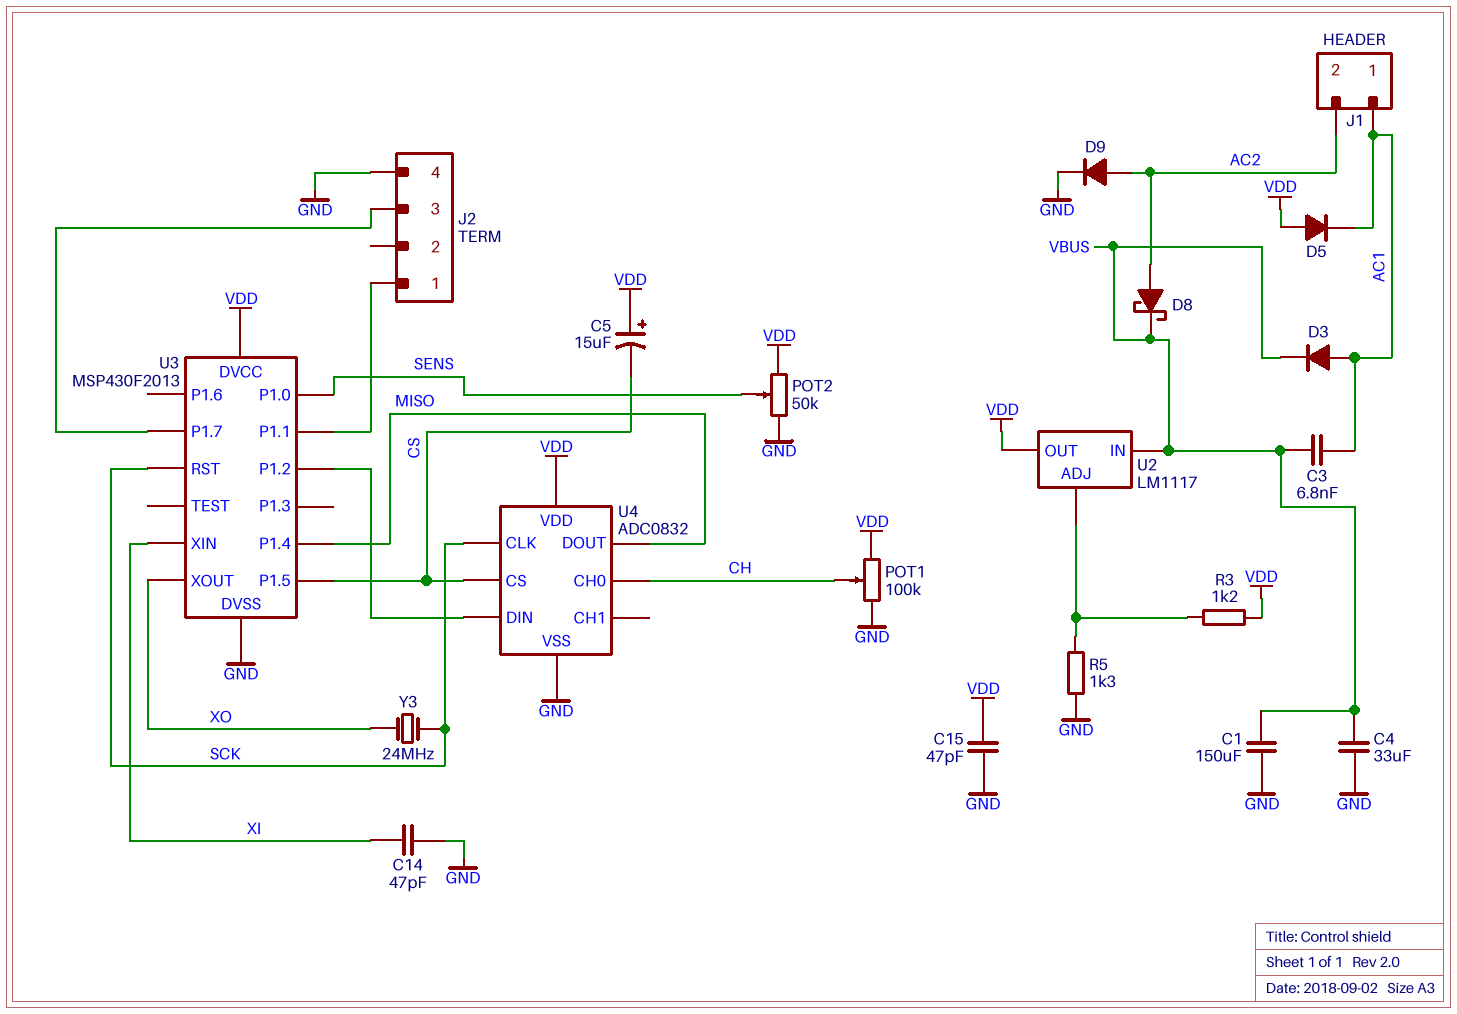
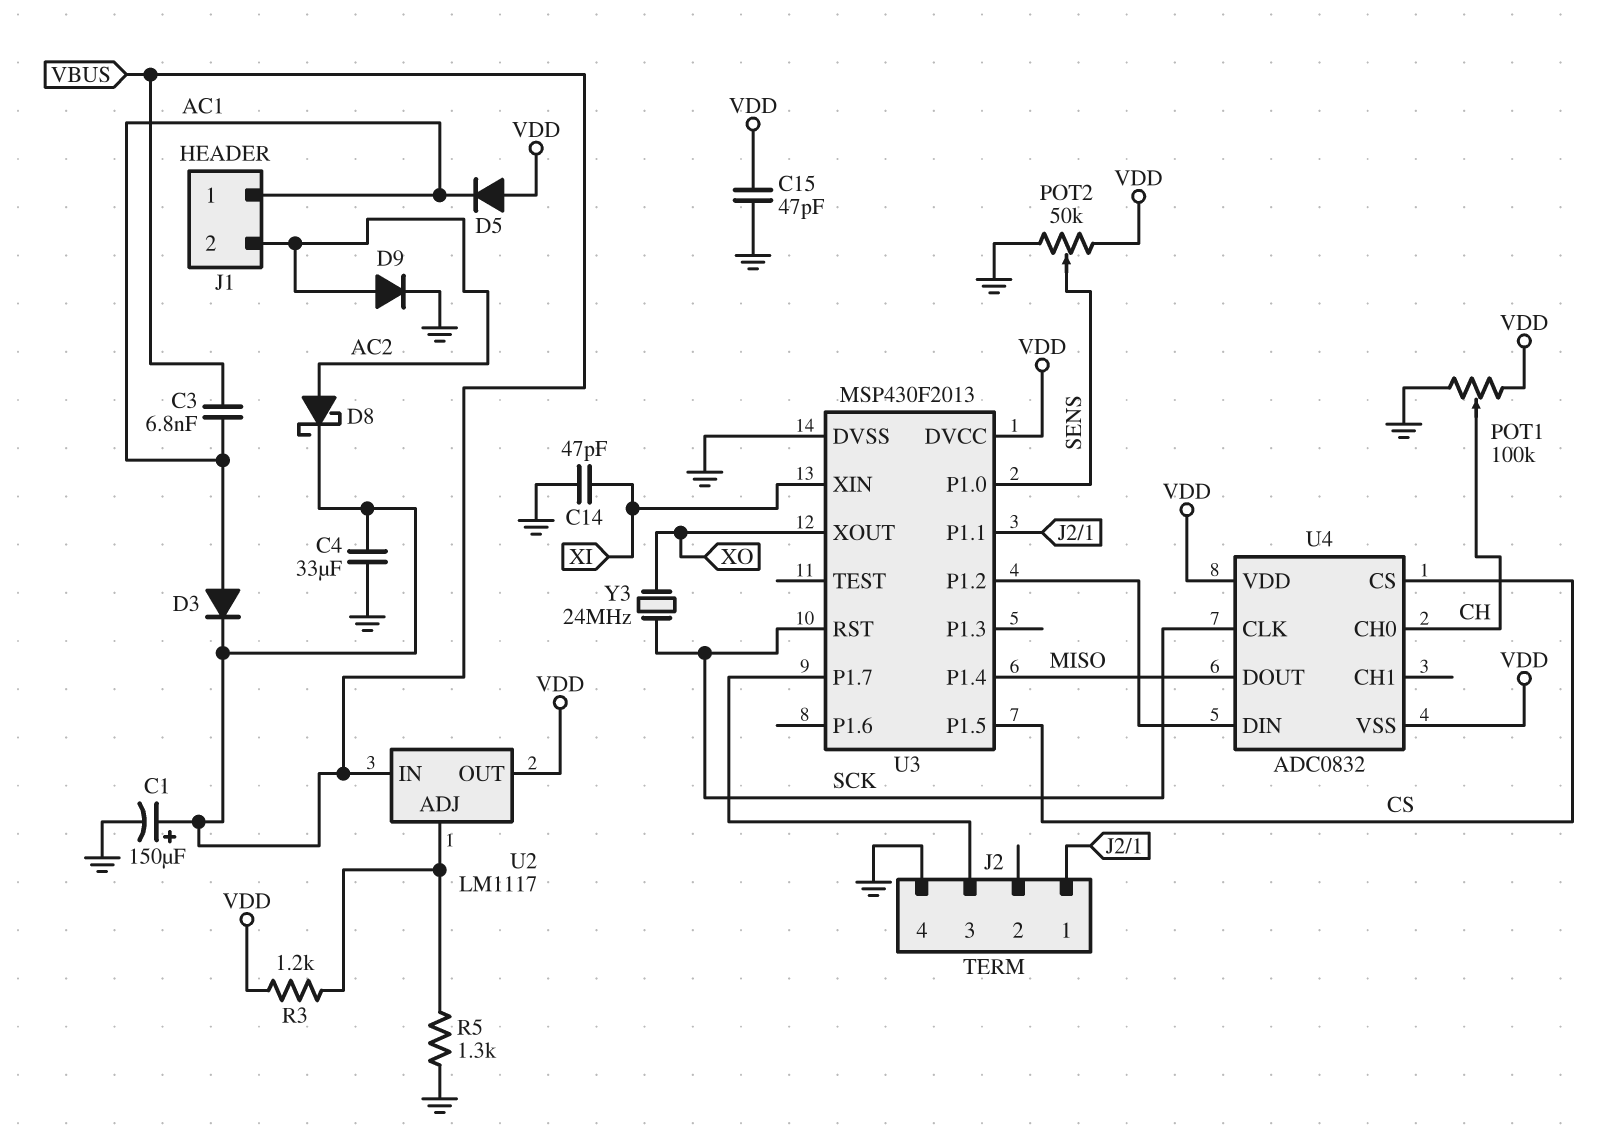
C1: 150uF (GND, VBUS) -> 150uF (plus VBUS, minus GND)
C5: 15uF (plus VDD, minus CS) -> none
U4 pin VSS: GND -> VDD

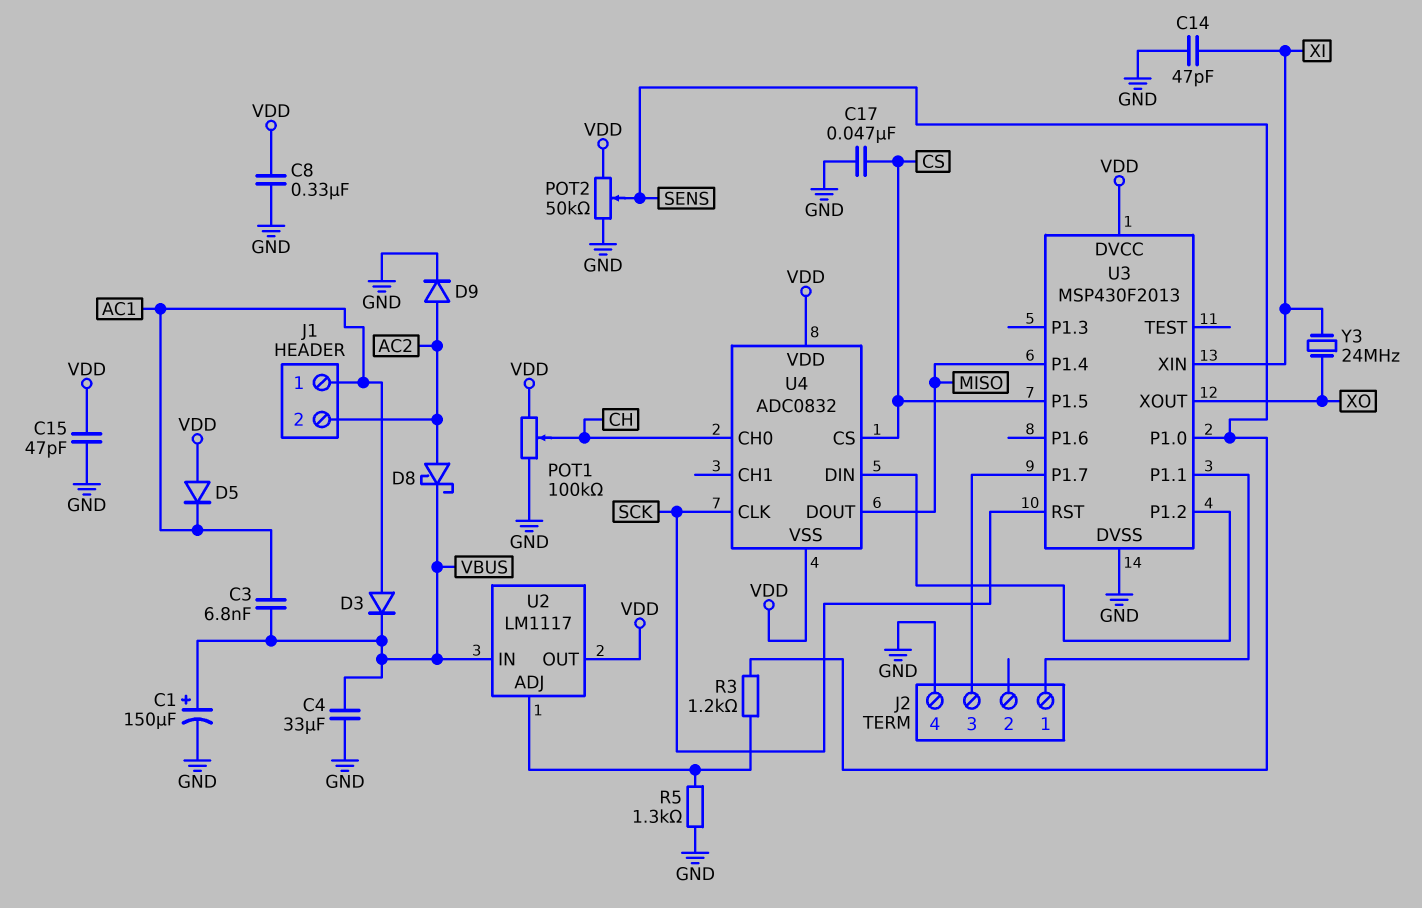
C8: none -> 330nF (GND, VDD)
C17: none -> 47nF (CS, GND)
R3: 1.2k (U2/ADJ, VDD) -> 1.2k (SENS, U2/ADJ)
Y3: 24MHz (SCK, XO) -> 24MHz (XI, XO)

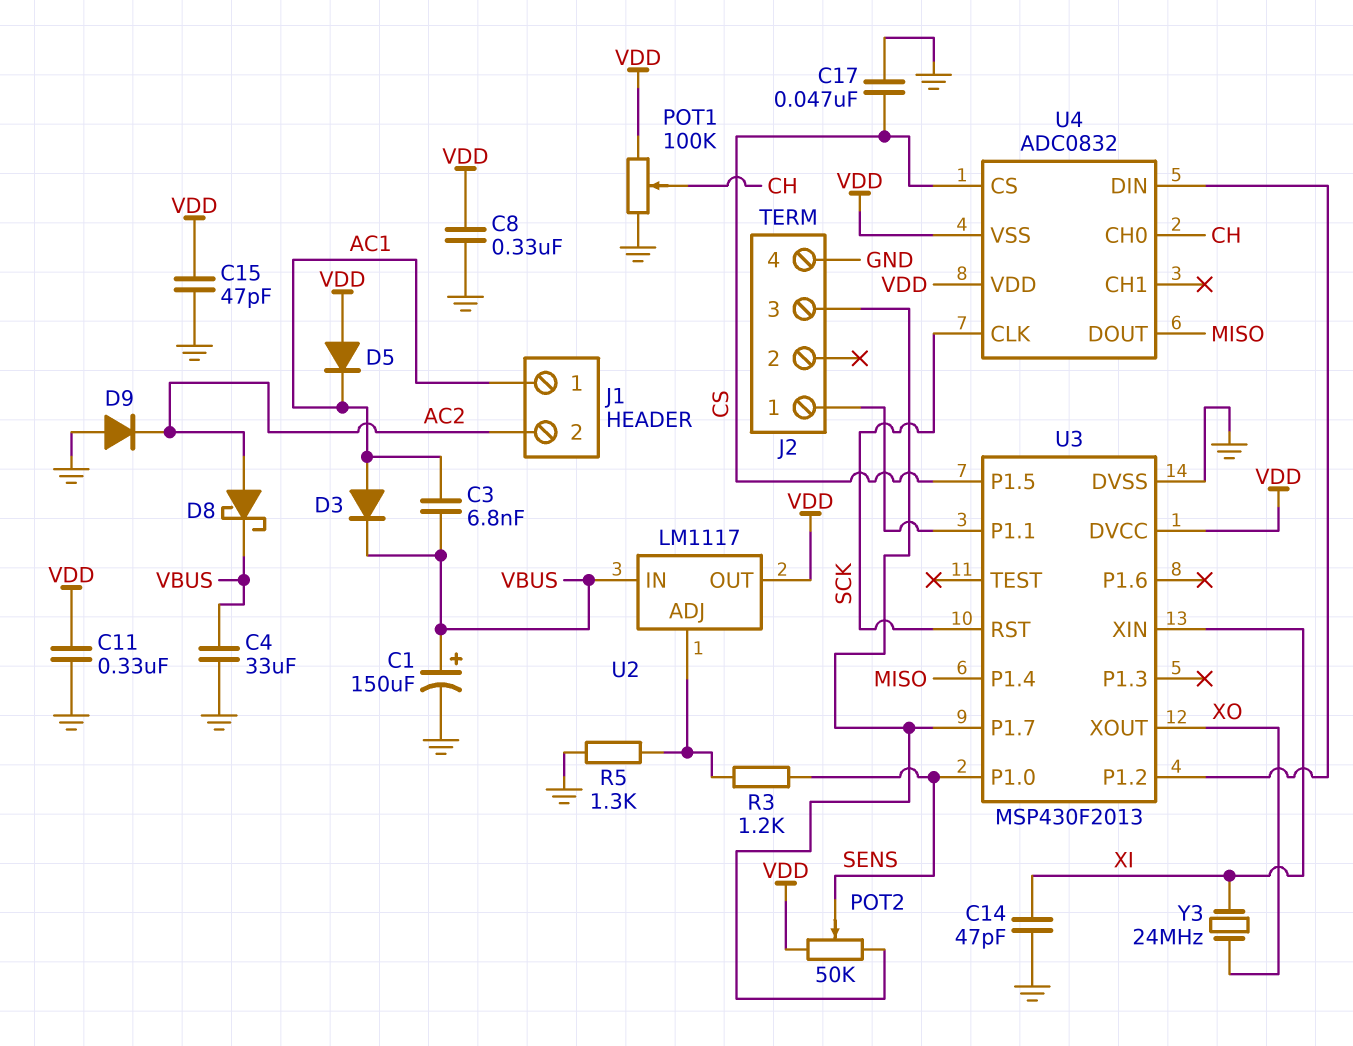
C11: none -> 330nF (GND, VDD)
D9: diode (A AC2, K GND) -> diode (A GND, K AC2)
POT2: 50k (GND, VDD, wiper SENS) -> 50k (J2/3, VDD, wiper SENS)

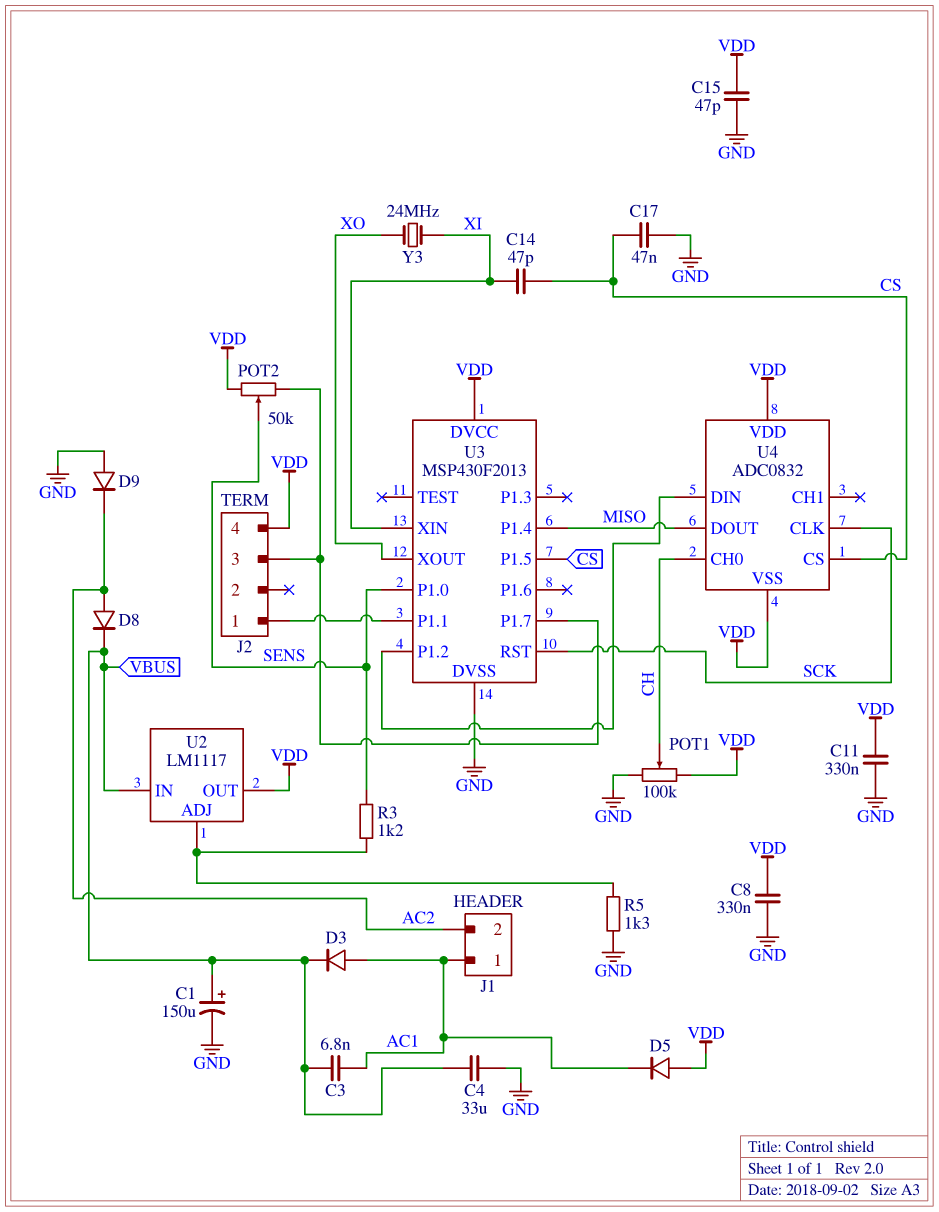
C14: 47pF (GND, XI) -> 47pF (CS, XI)
D8: schottky (A AC2, K VBUS) -> diode (A AC2, K VBUS)
J2 pin 4: GND -> VDD

